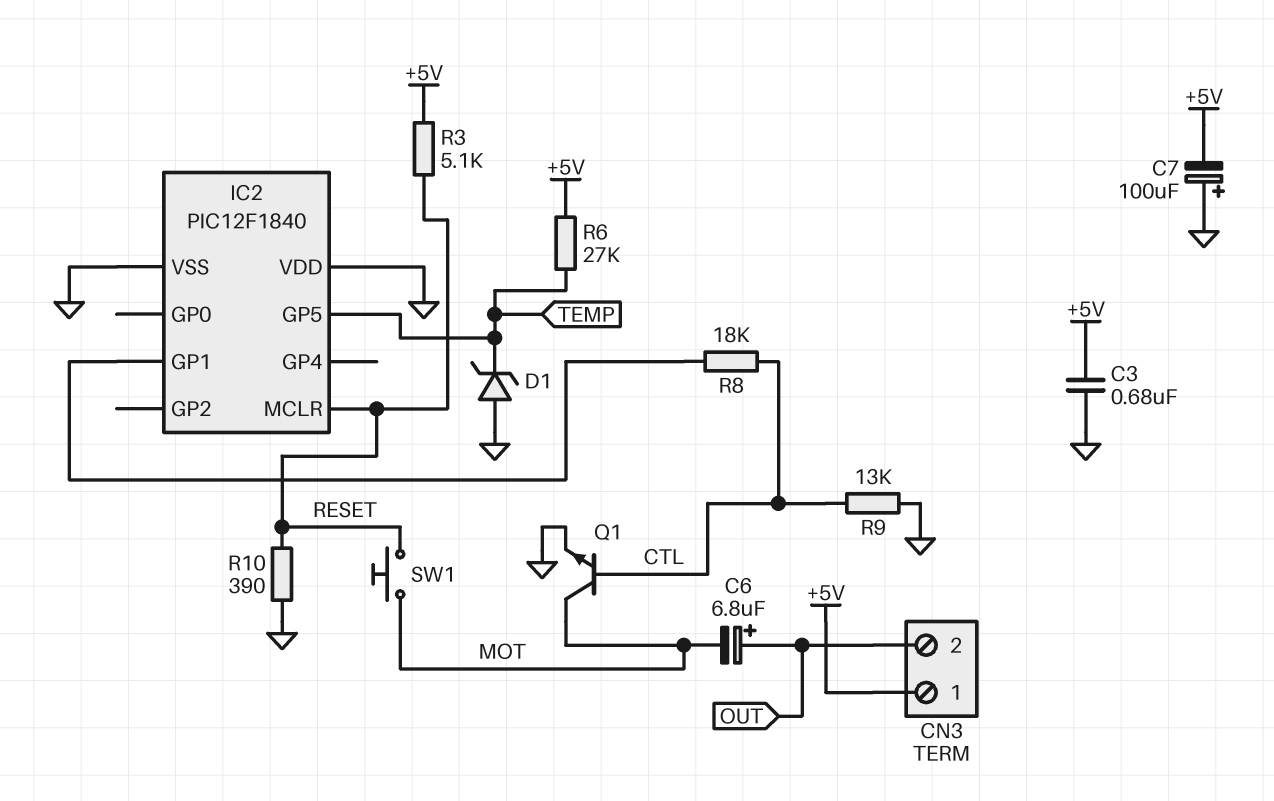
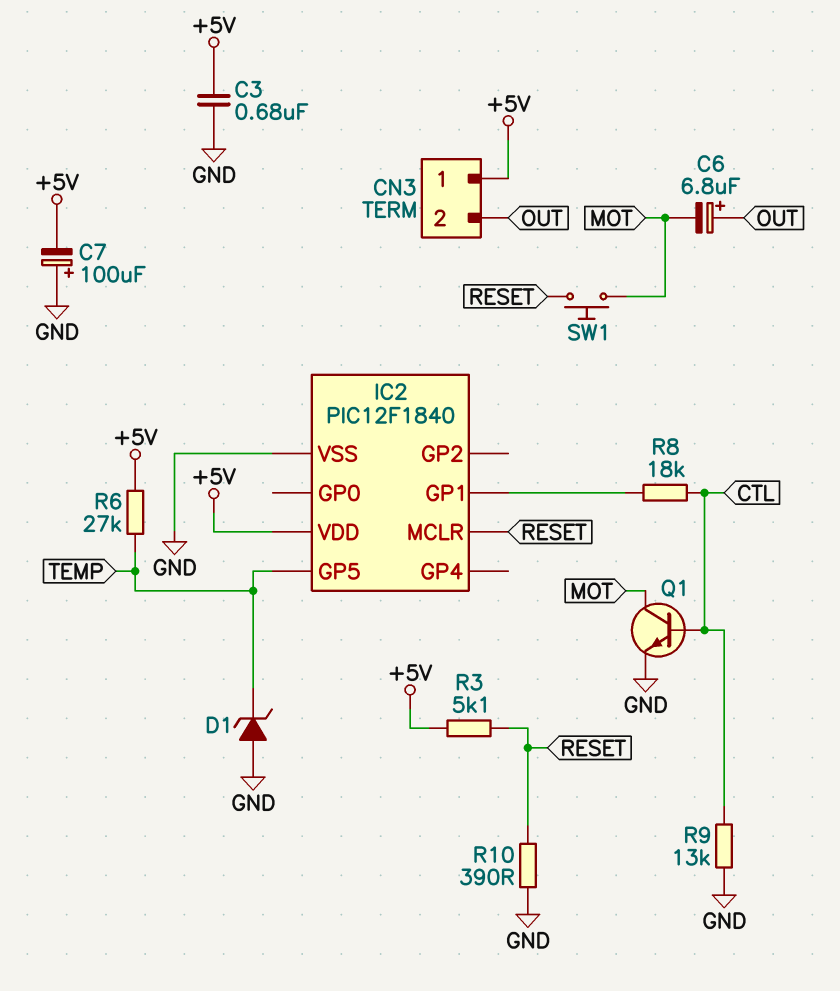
IC2 pin VDD: GND -> +5V

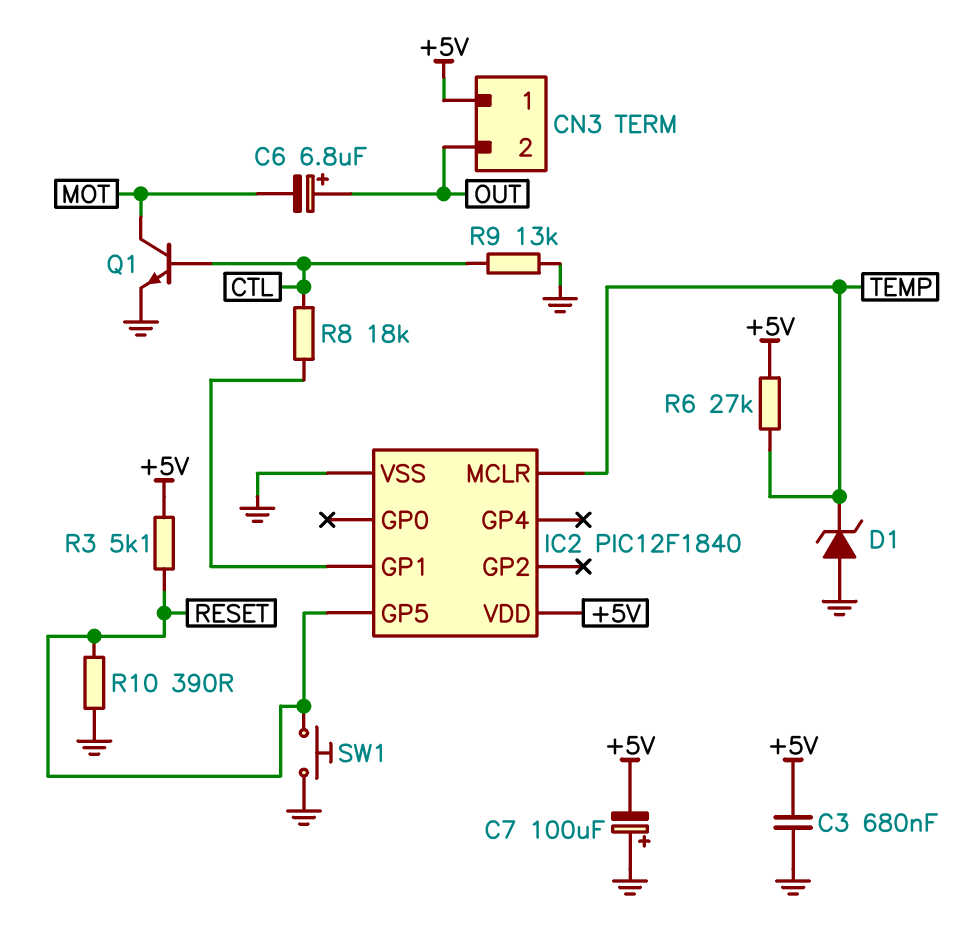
IC2 pin GP5: TEMP -> RESET
IC2 pin MCLR: RESET -> TEMP
SW1: button (MOT, RESET) -> button (GND, RESET)

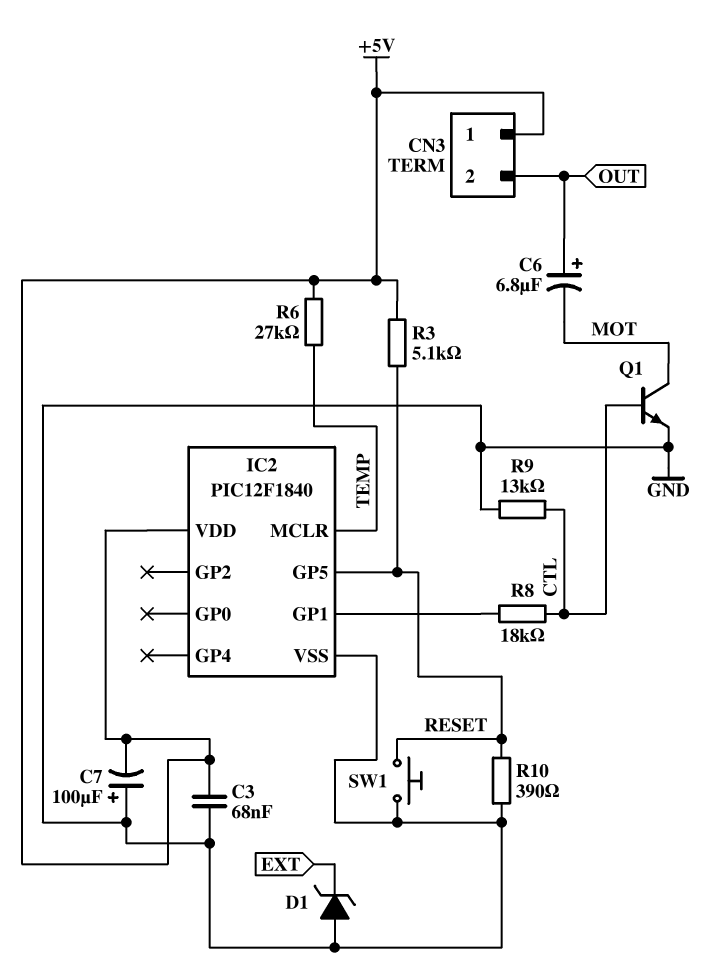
C3: 680nF (+5V, GND) -> 68nF (+5V, GND)
D1: zener (A GND, K TEMP) -> zener (A GND, K EXT)

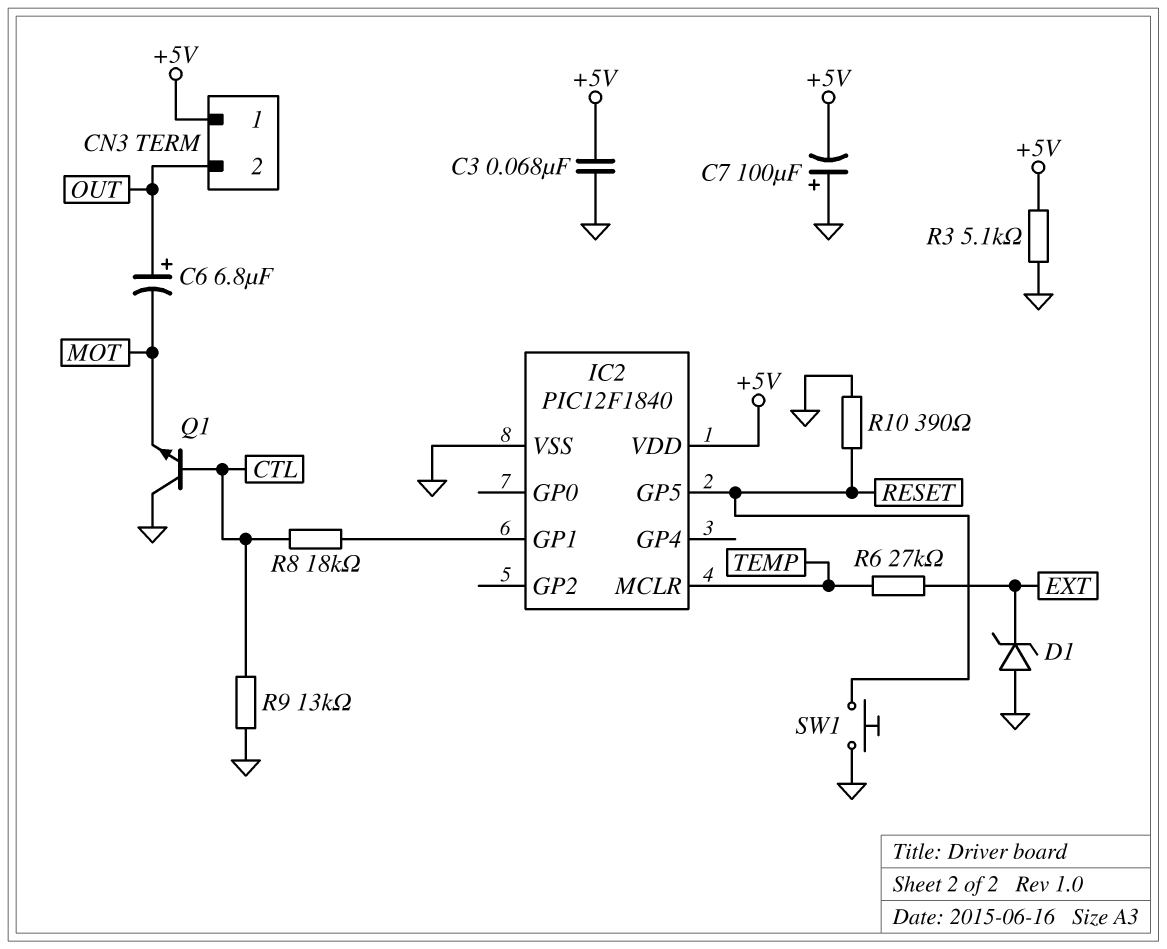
Q1: NPN (B CTL, C MOT, E GND) -> NPN (B CTL, C GND, E MOT)
R3: 5.1k (+5V, RESET) -> 5.1k (+5V, GND)
R6: 27k (+5V, TEMP) -> 27k (EXT, TEMP)

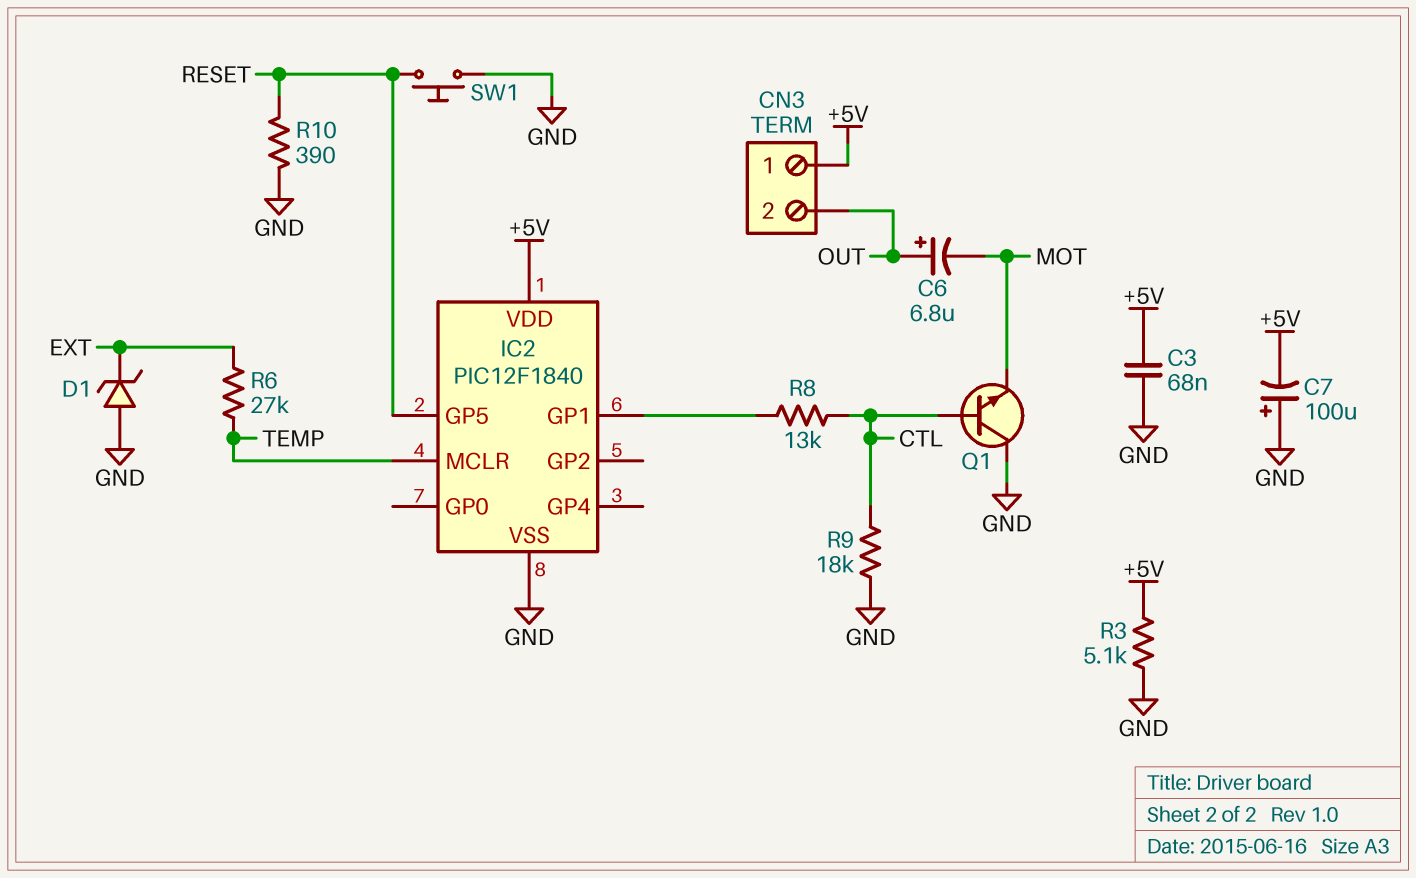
R8: 18k (CTL, IC2/GP1) -> 13k (CTL, IC2/GP1)
R9: 13k (CTL, GND) -> 18k (CTL, GND)

